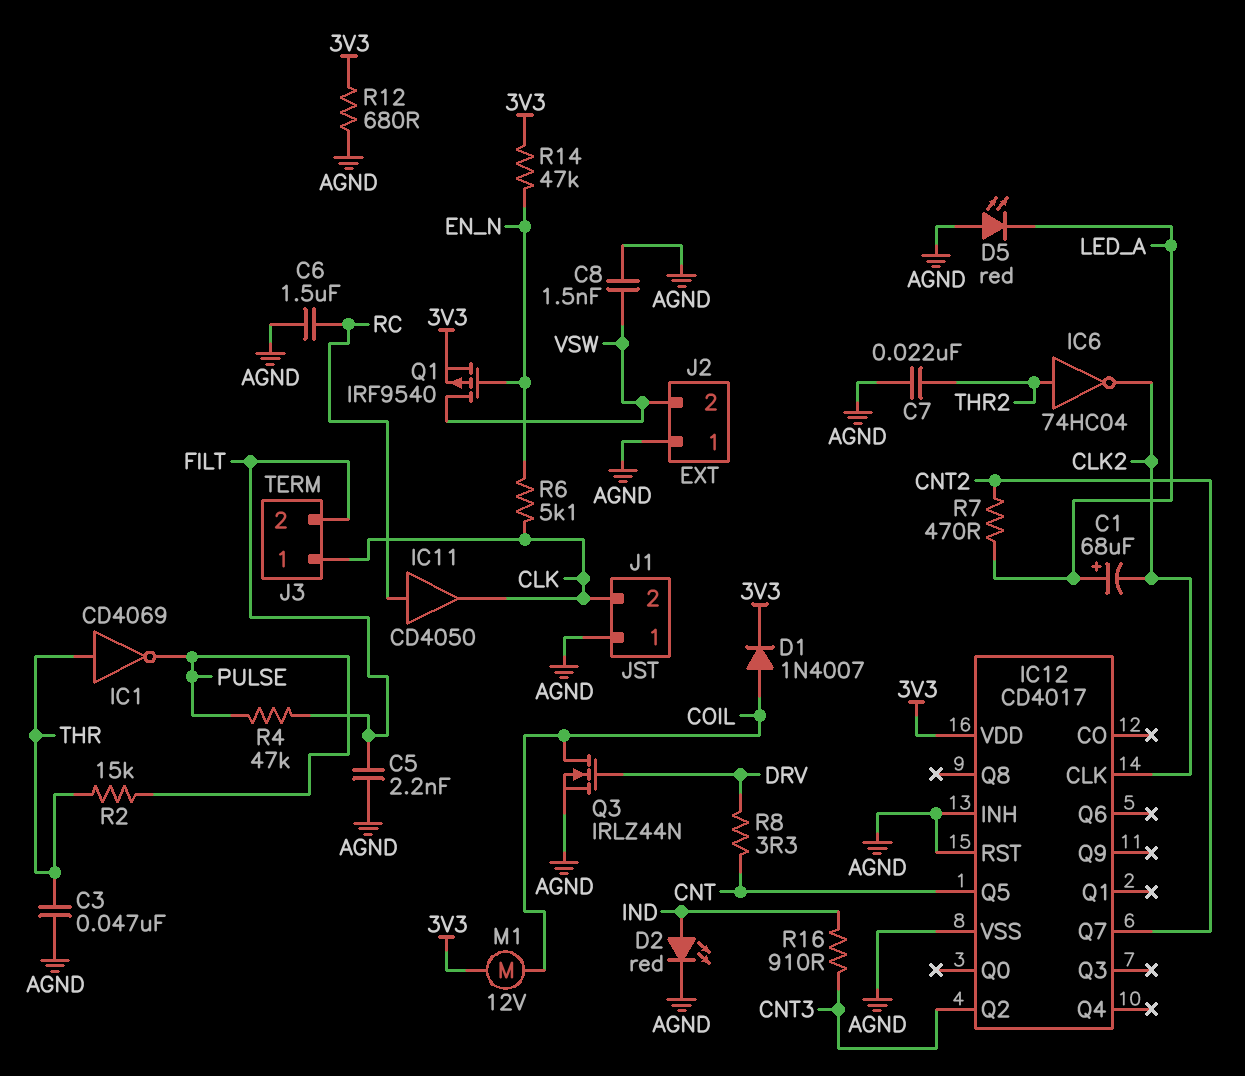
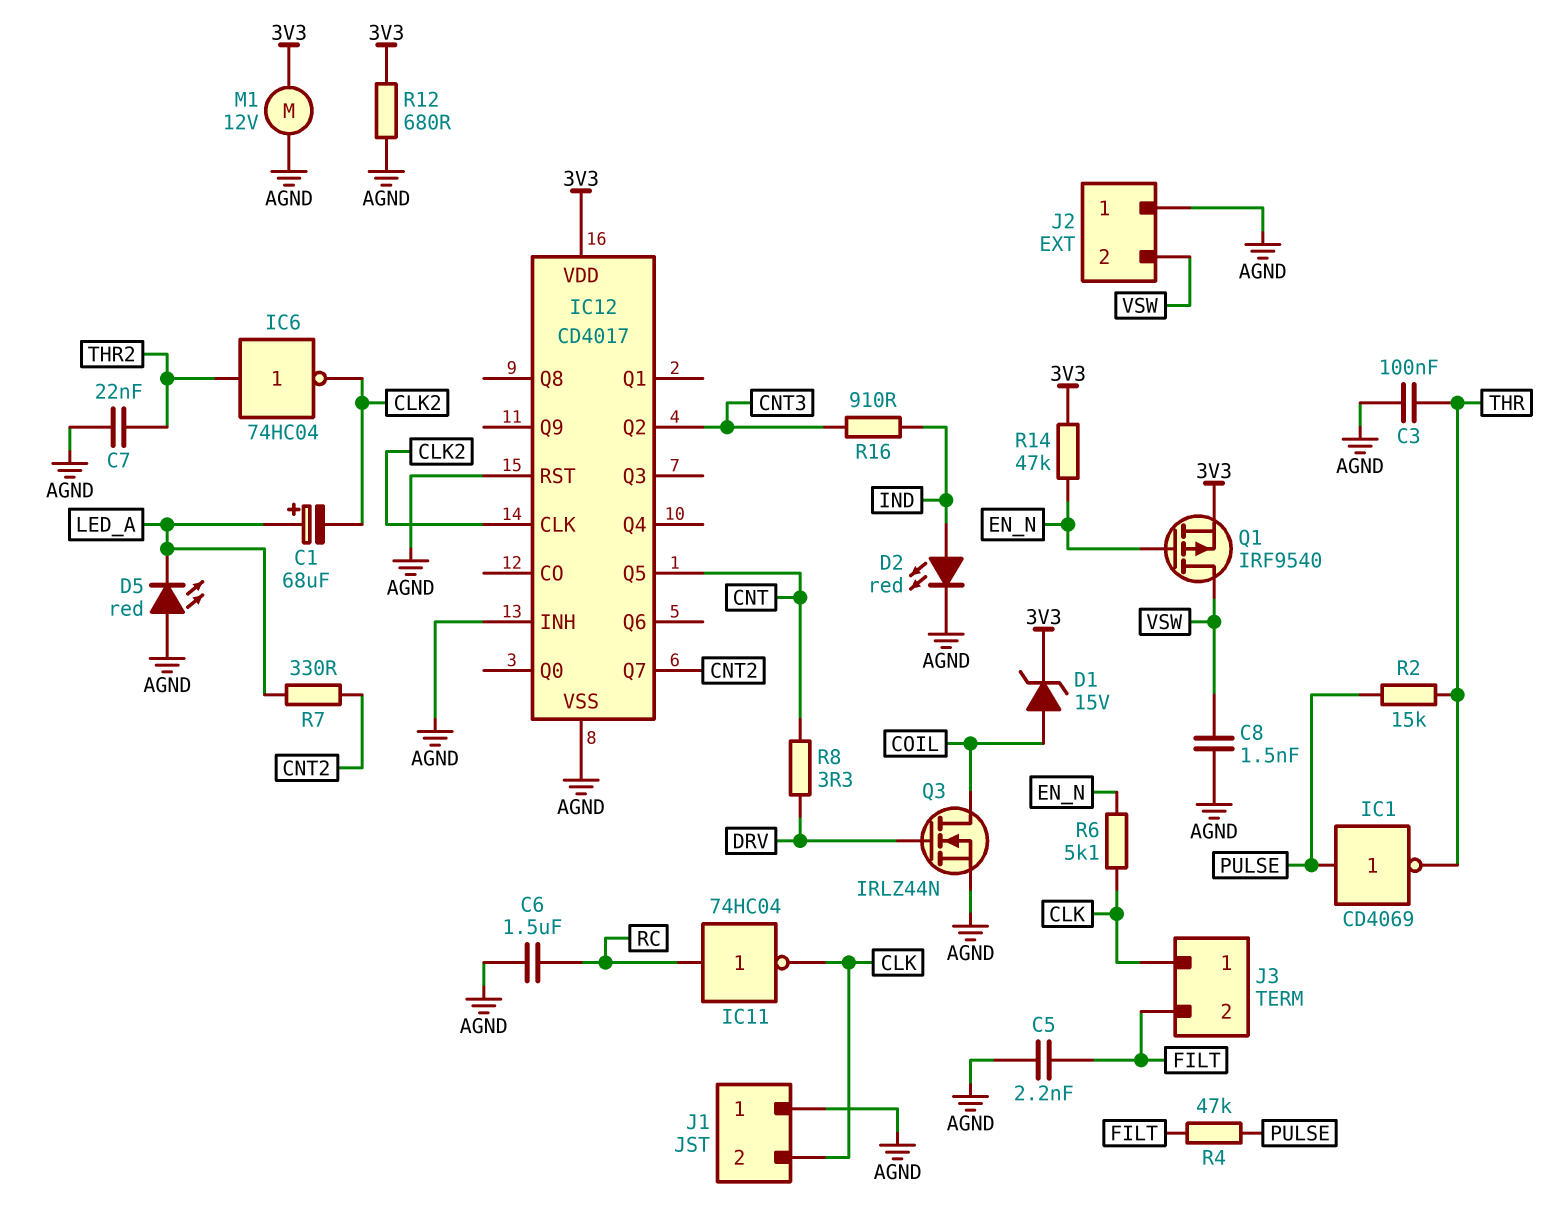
C3: 47nF (AGND, THR) -> 100nF (AGND, THR)
D1: diode 1N4007 (A COIL, K 3V3) -> zener 15V (A COIL, K 3V3)
IC1: NOT CD4069 (in THR, out PULSE) -> NOT CD4069 (in PULSE, out THR)
IC11: buffer CD4050 (in RC, out CLK) -> NOT 74HC04 (in RC, out CLK)
M1: motor 12V (3V3, COIL) -> motor 12V (3V3, AGND)
R7: 470 (CNT2, LED_A) -> 330 (CNT2, LED_A)

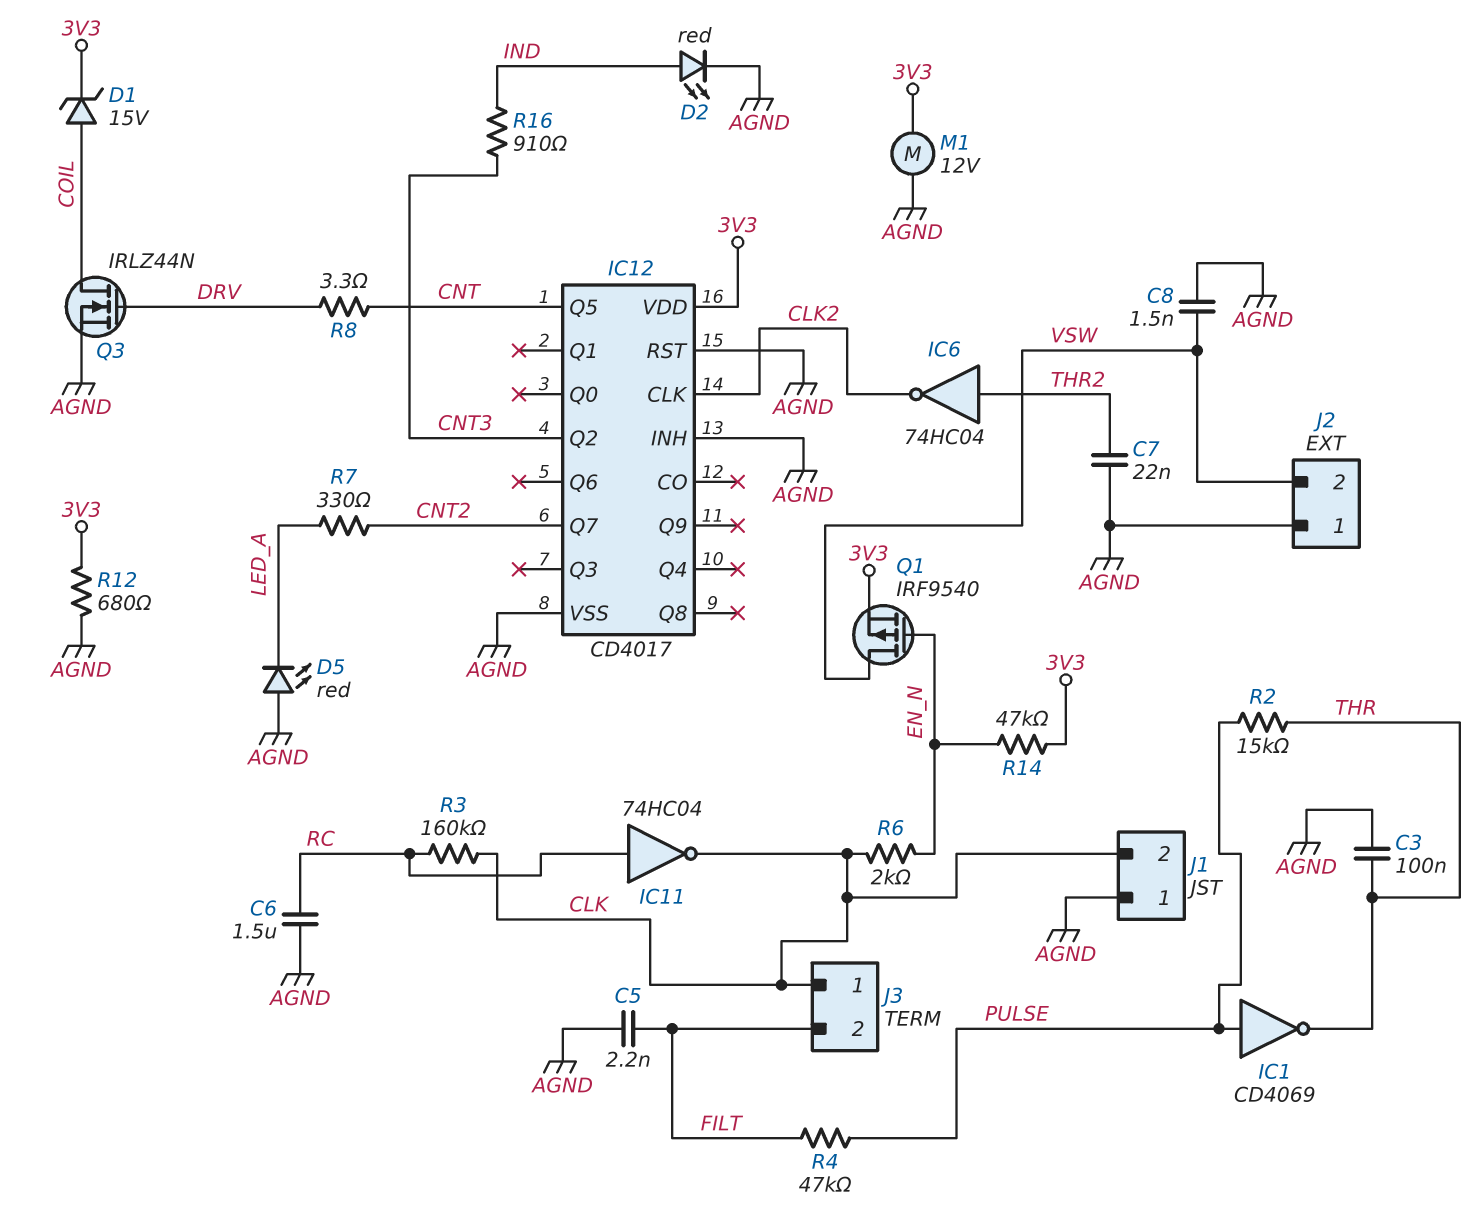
C1: 68uF (plus LED_A, minus CLK2) -> none
R3: none -> 160k (CLK, RC)
R6: 5.1k (CLK, EN_N) -> 2k (CLK, EN_N)

